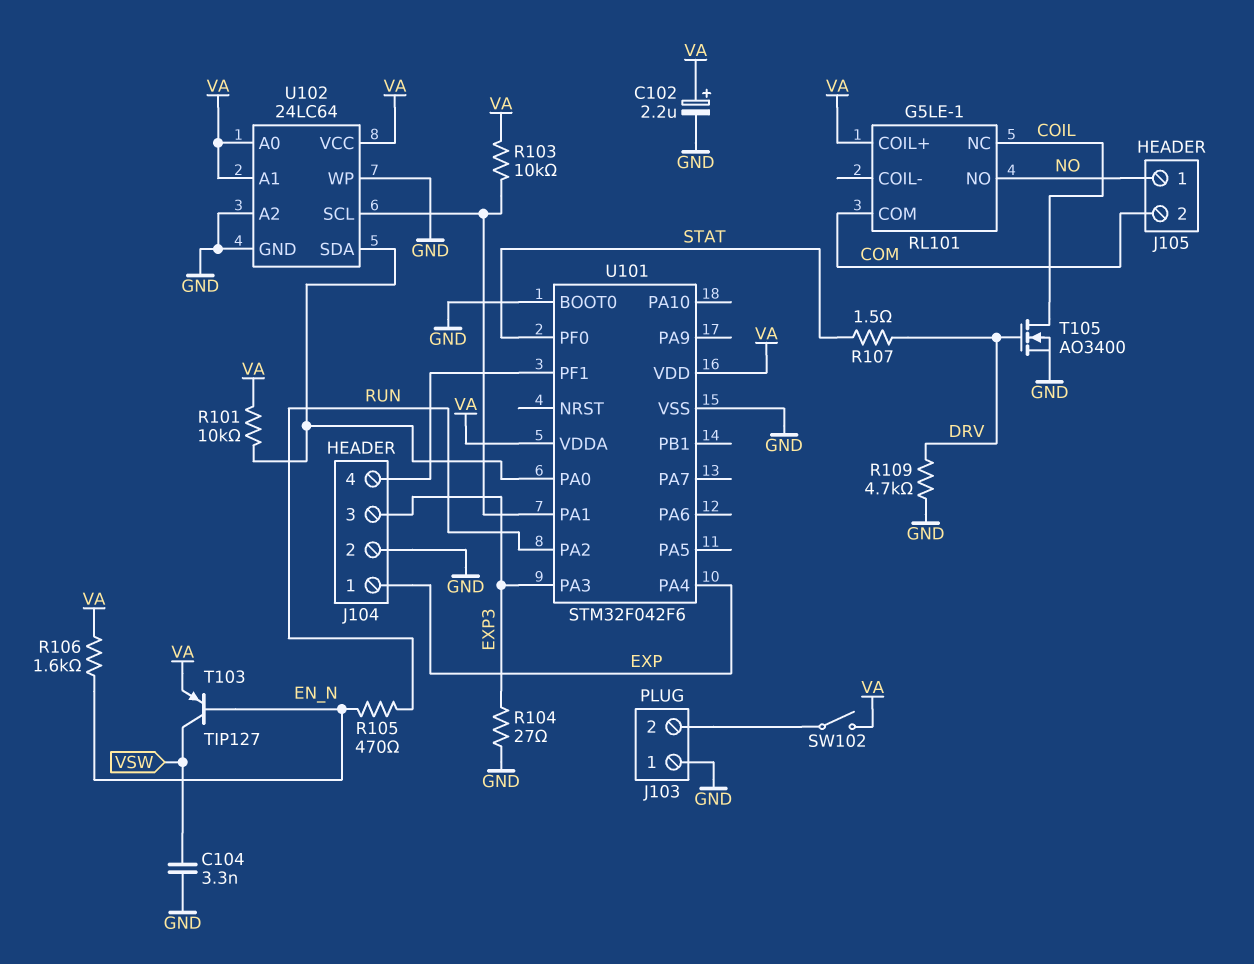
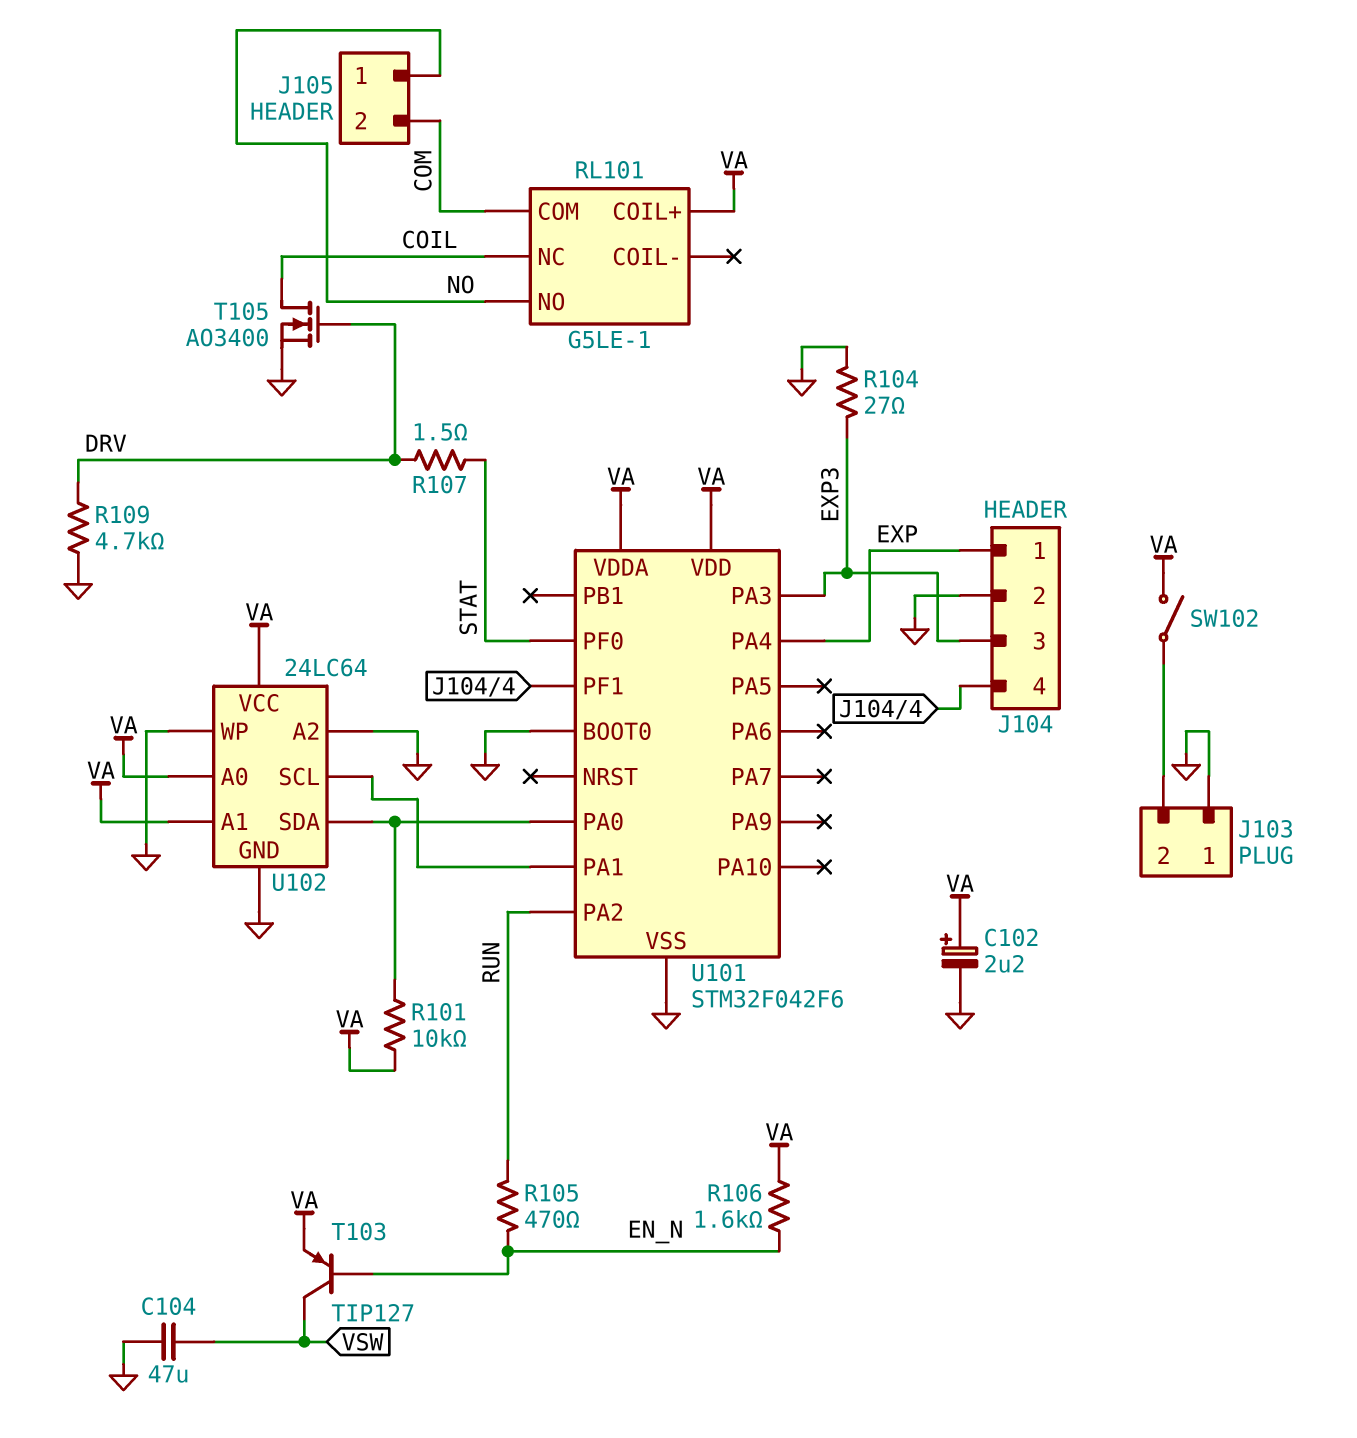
C104: 3.3nF (GND, VSW) -> 47uF (GND, VSW)
R103: 10k (U101/PA1, VA) -> none

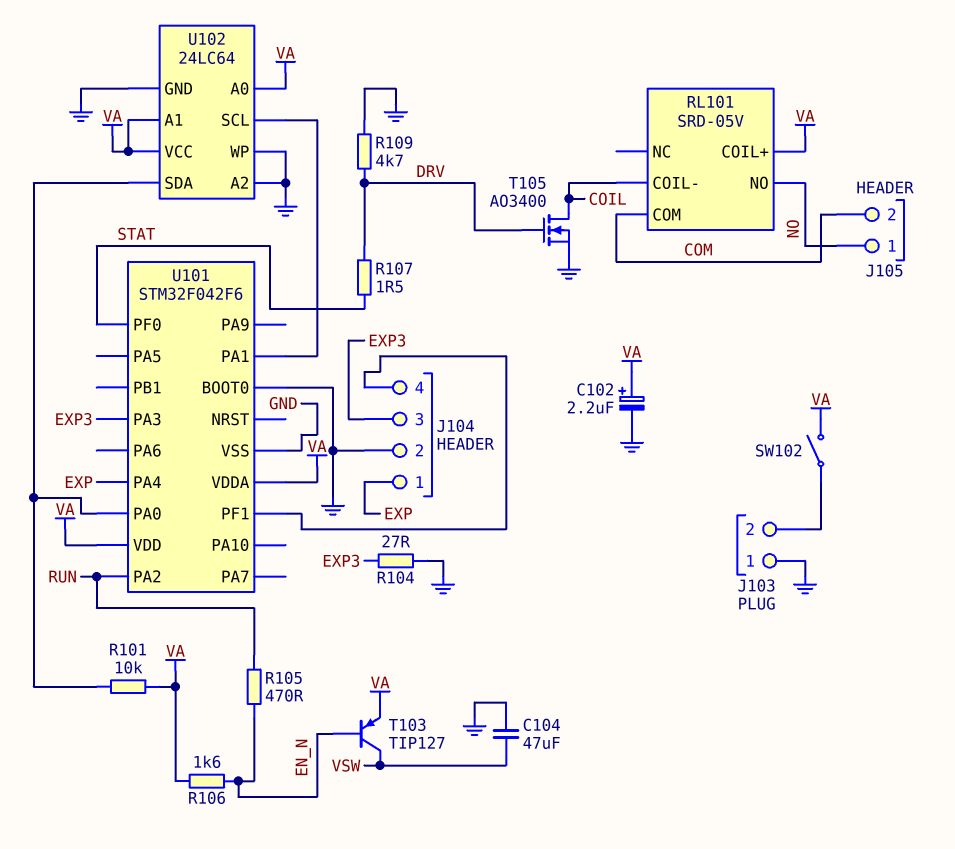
RL101: G5LE-1 -> SRD-05V
RL101 pin COIL-: none -> COIL
RL101 pin NC: COIL -> none

